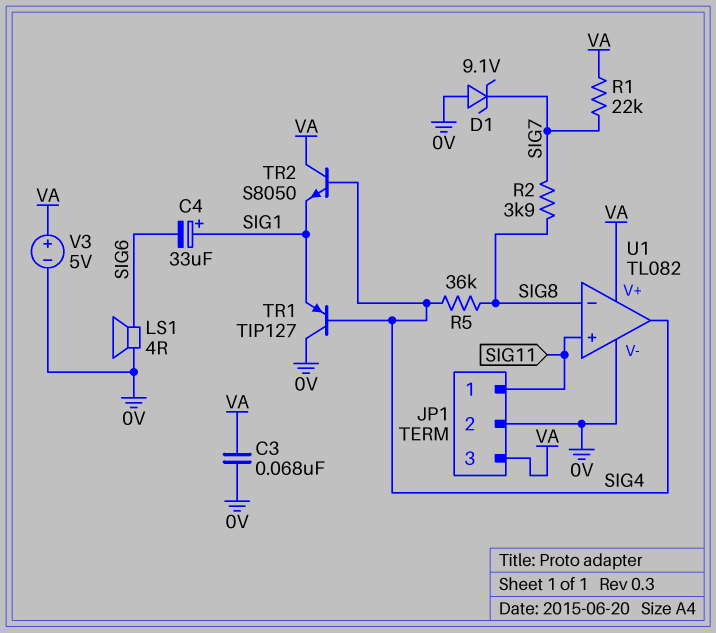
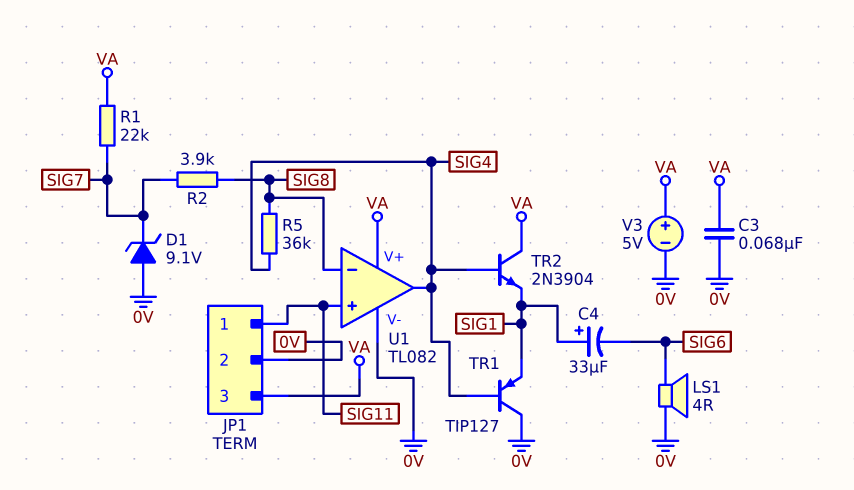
TR2: NPN S8050 (B SIG4, C VA, E SIG1) -> NPN 2N3904 (B SIG4, C VA, E SIG1)

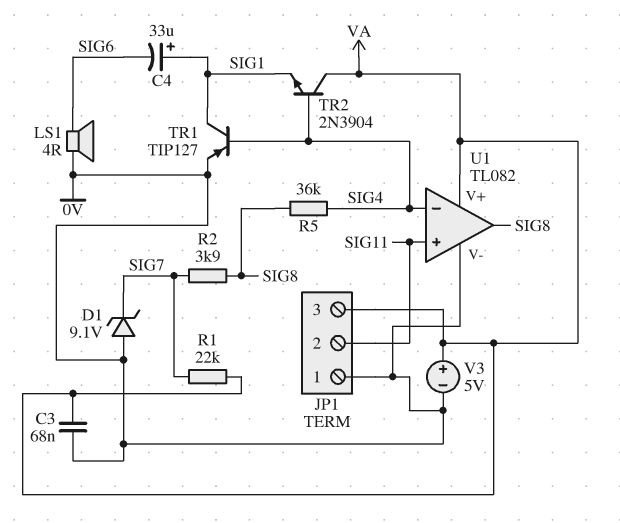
JP1 pin 1: SIG11 -> 0V
JP1 pin 2: 0V -> SIG11
TR1: PNP TIP127 (B SIG4, C 0V, E SIG1) -> PNP TIP127 (B SIG4, C SIG1, E 0V)
U1 pin in-: SIG8 -> SIG4
U1 pin out: SIG4 -> SIG8

